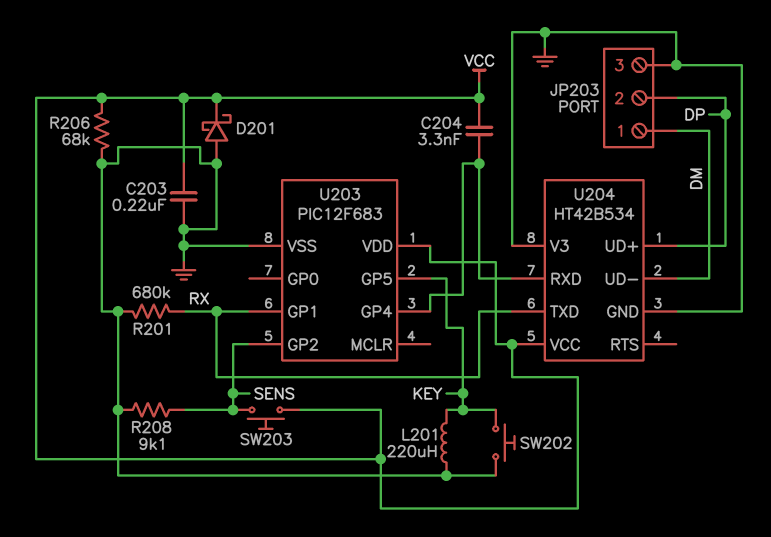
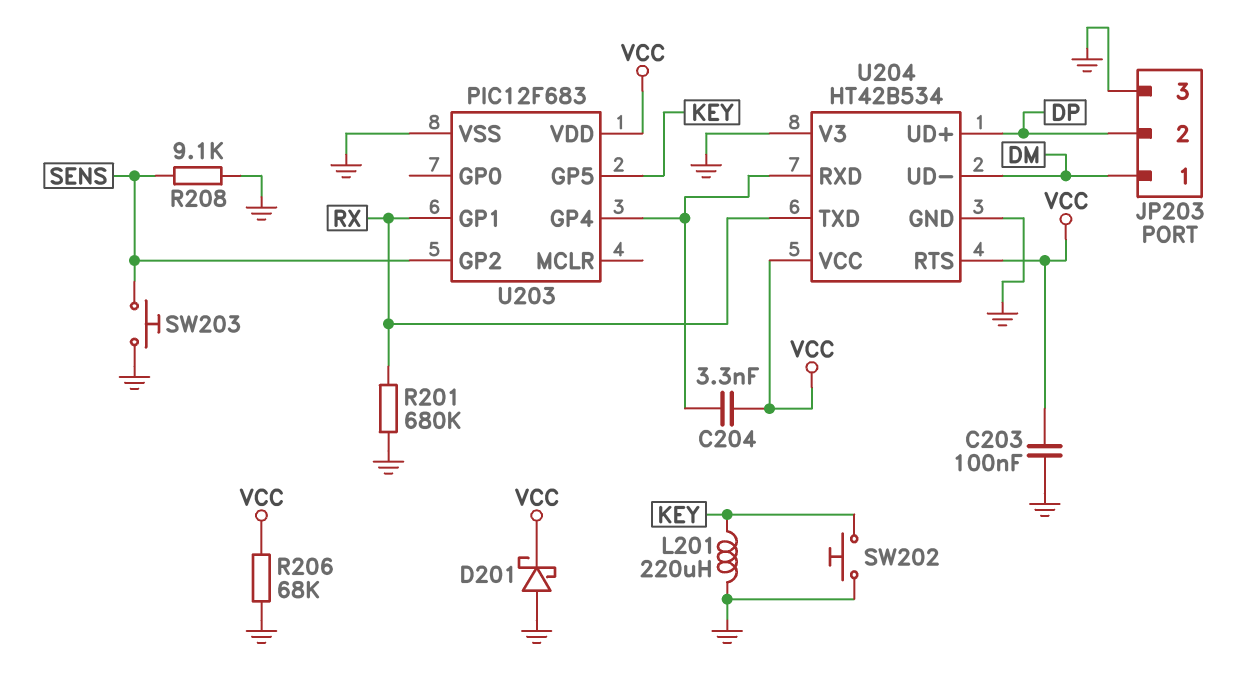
C203: 220nF (GND, VCC) -> 100nF (GND, VCC)
SW203: button (SENS, VCC) -> button (GND, SENS)
U204 pin RTS: none -> VCC

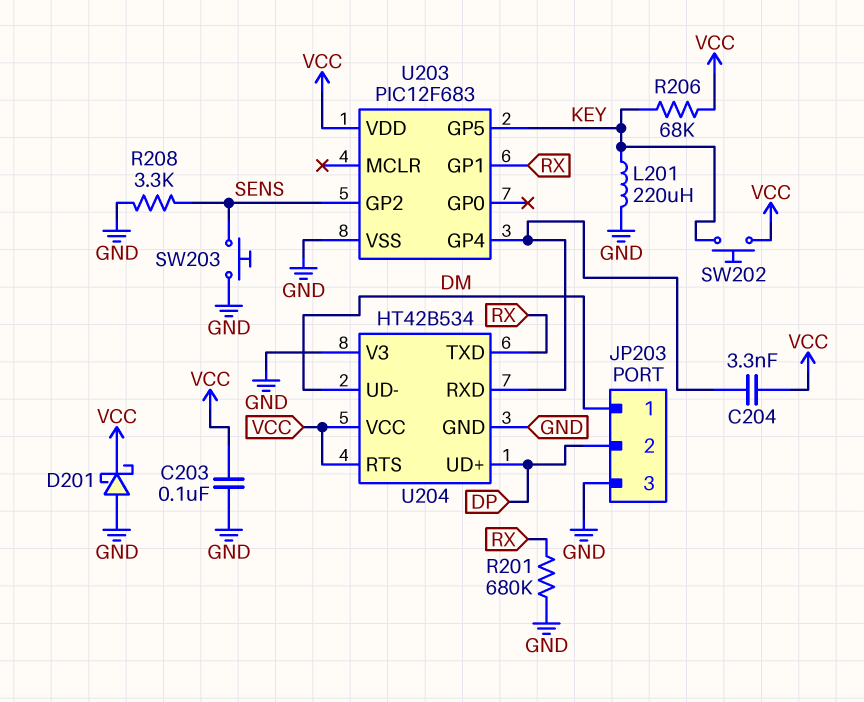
R206: 68k (GND, VCC) -> 68k (KEY, VCC)
R208: 9.1k (GND, SENS) -> 3.3k (GND, SENS)
SW202: button (GND, KEY) -> button (KEY, VCC)

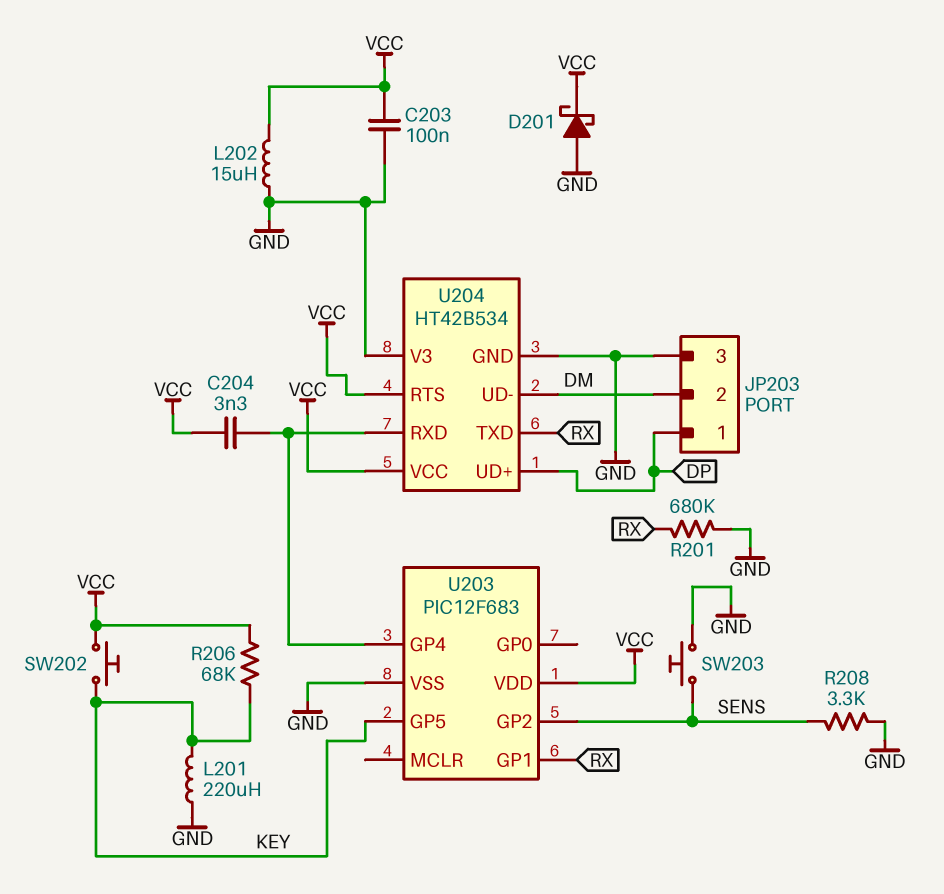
JP203 pin 1: DM -> DP
JP203 pin 2: DP -> DM
L202: none -> 15uH (GND, VCC)

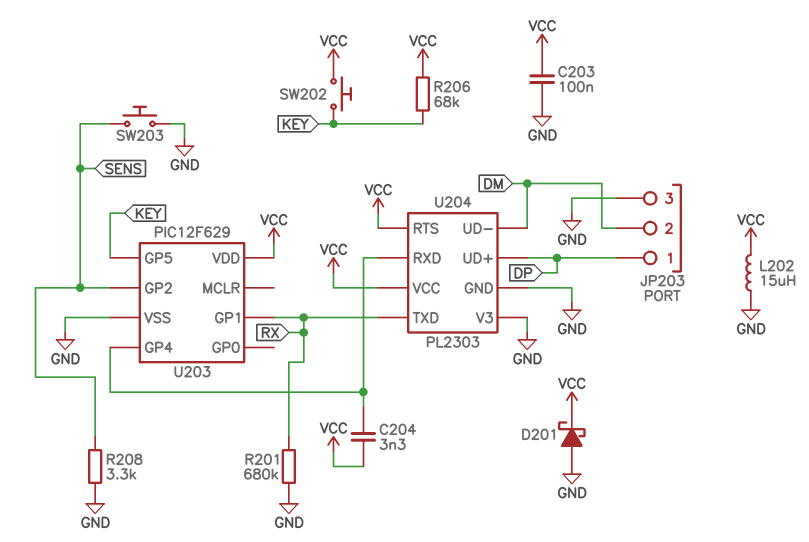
L201: 220uH (GND, KEY) -> none
U203: PIC12F683 -> PIC12F629
U204: HT42B534 -> PL2303

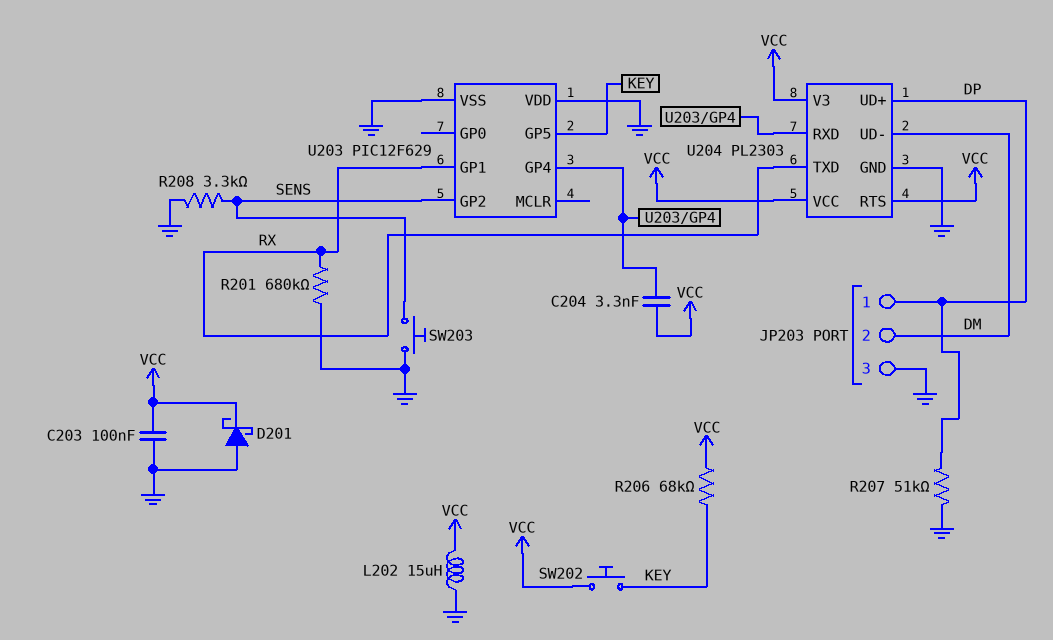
R207: none -> 51k (DP, GND)
U203 pin VDD: VCC -> GND
U204 pin V3: GND -> VCC

